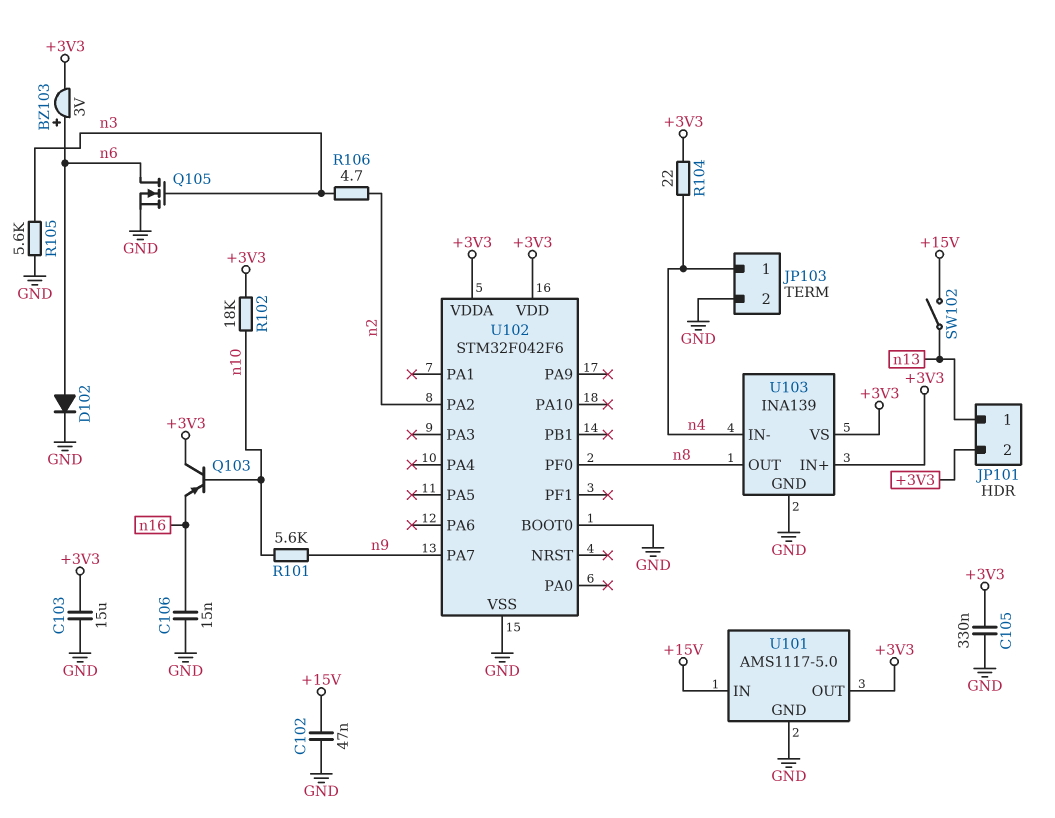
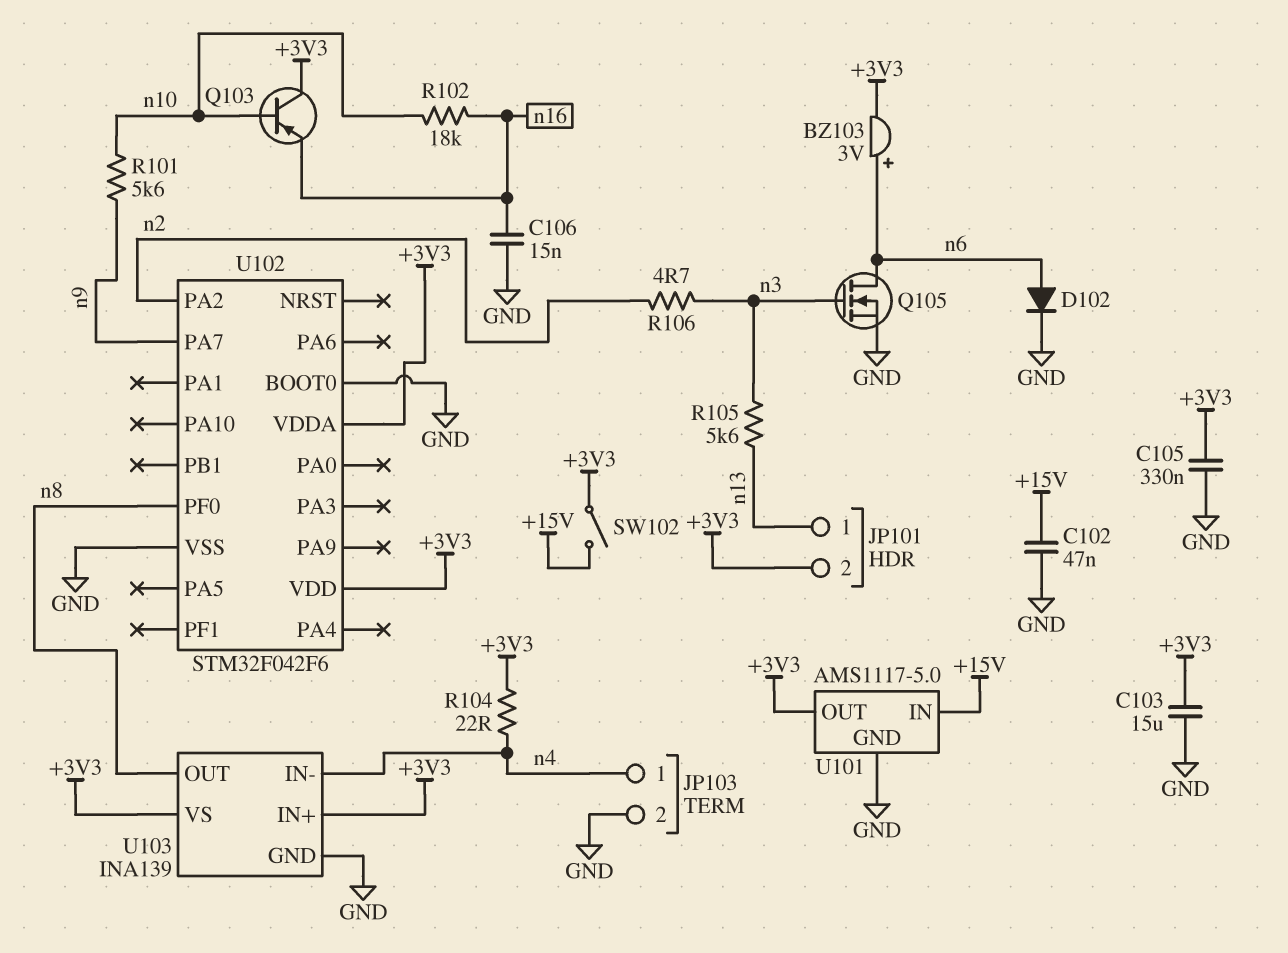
R102: 18k (+3V3, n10) -> 18k (n10, n16)
R105: 5.6k (GND, n3) -> 5.6k (n3, n13)
SW102: switch (+15V, n13) -> switch (+3V3, +15V)

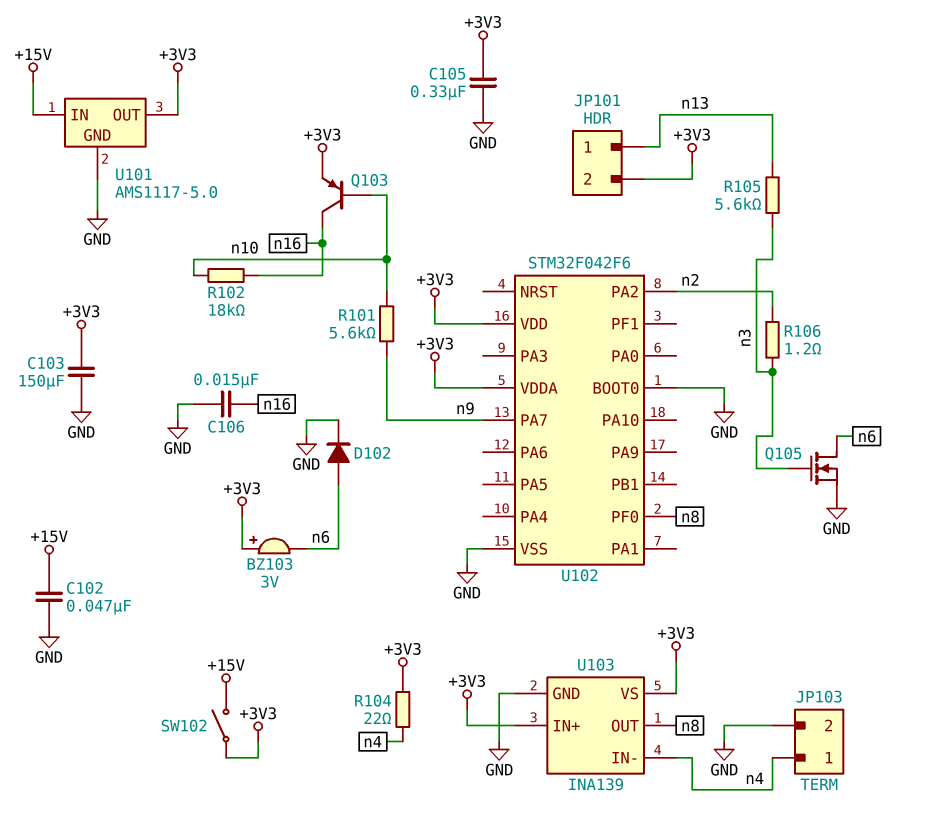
BZ103: buzzer 3V (plus n6, minus +3V3) -> buzzer 3V (plus +3V3, minus n6)
C103: 15uF (+3V3, GND) -> 150uF (+3V3, GND)
Q103: PNP (B n10, C +3V3, E n16) -> PNP (B n10, C n16, E +3V3)
R106: 4.7 (n2, n3) -> 1.2 (n2, n3)

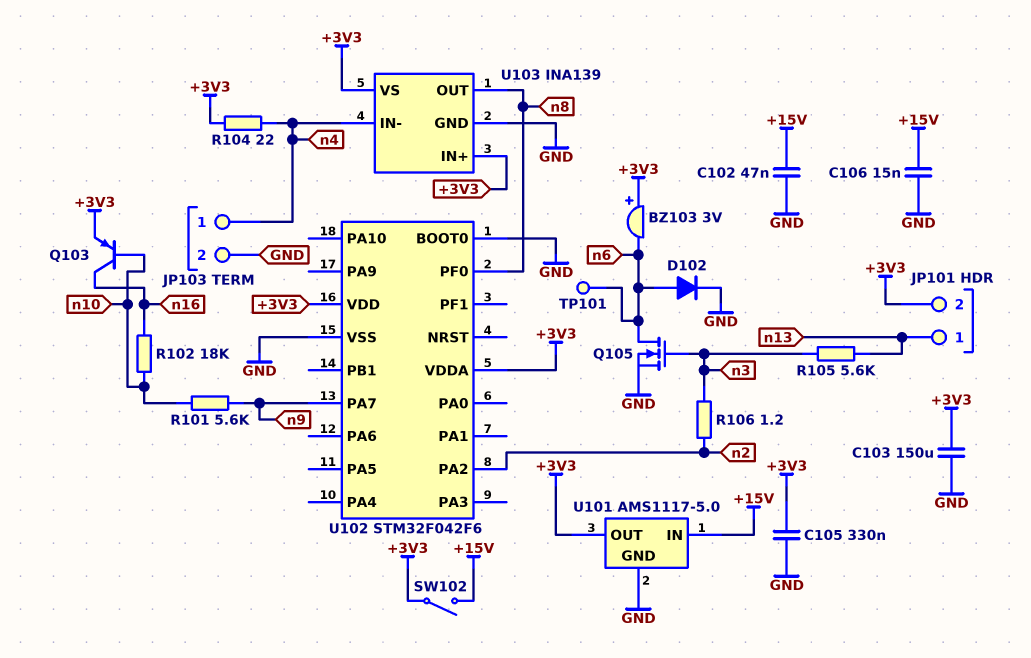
C106: 15nF (GND, n16) -> 15nF (+15V, GND)
TP101: none -> test point (n6)

